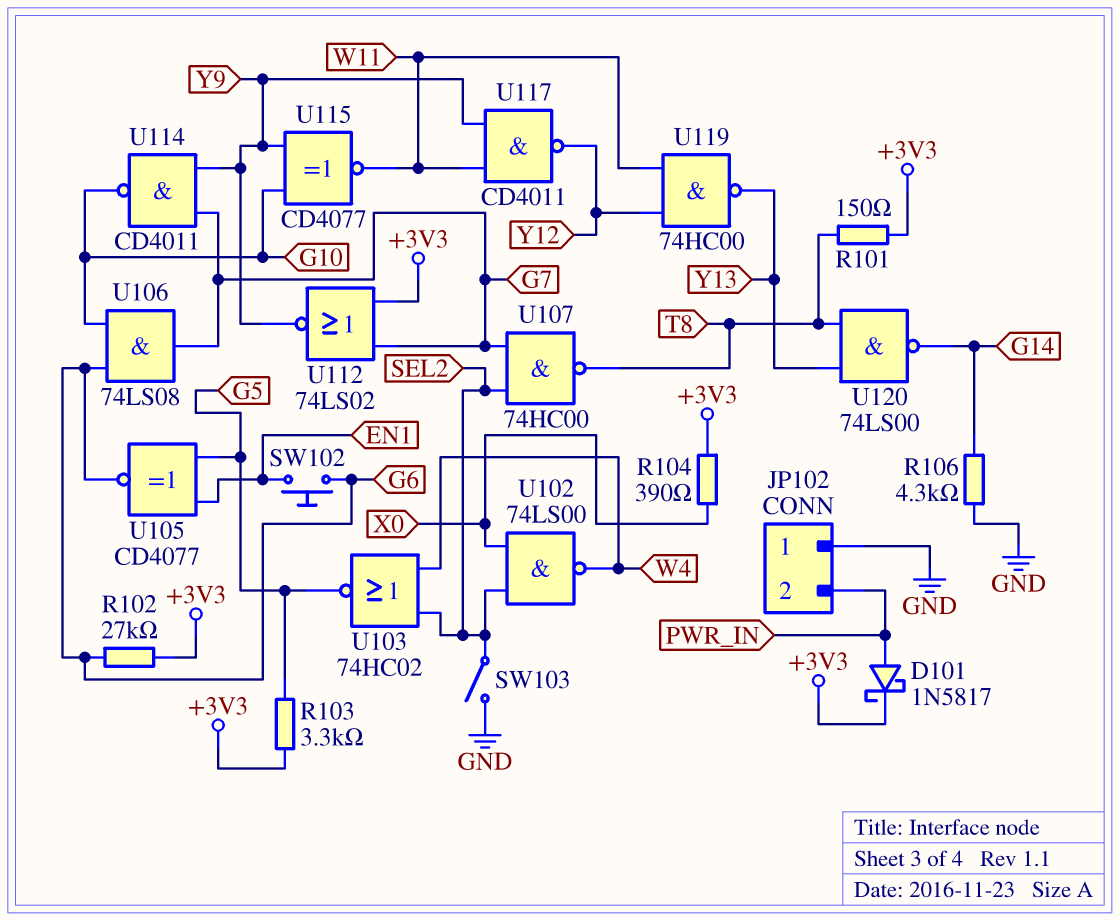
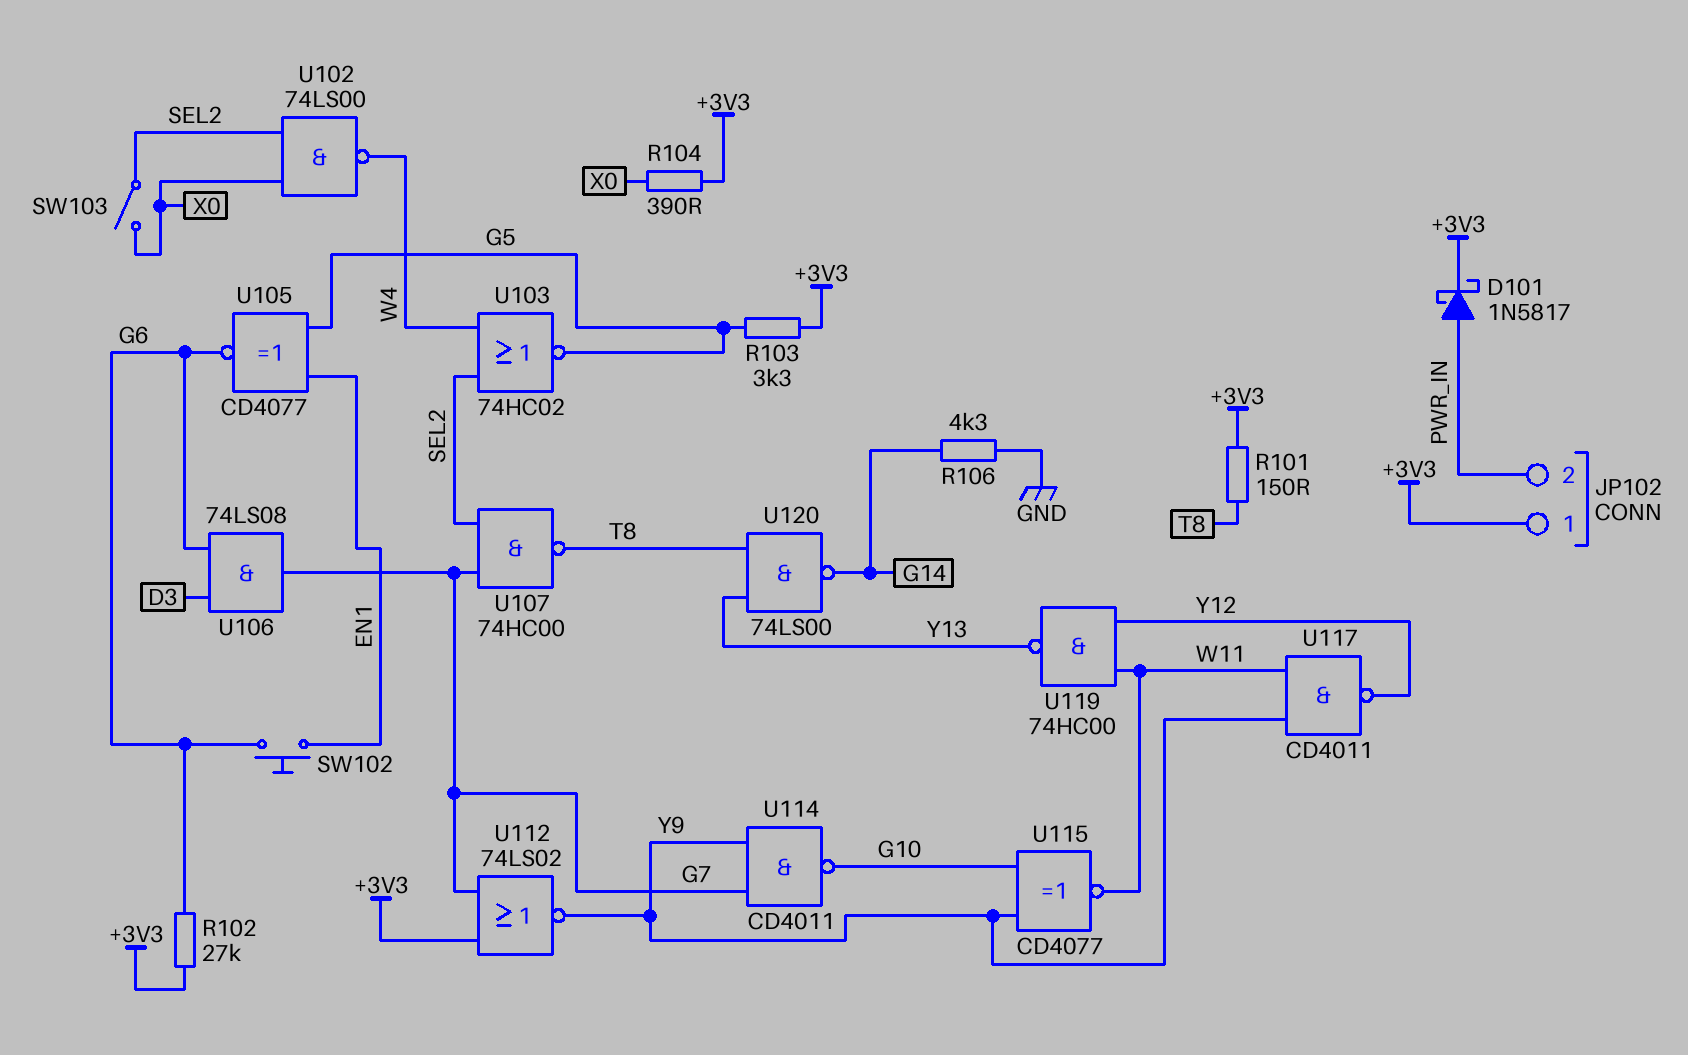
JP102 pin 1: GND -> +3V3
SW103: switch (GND, SEL2) -> switch (SEL2, X0)
U106: AND 74LS08 (in G6, in G10, out G7) -> AND 74LS08 (in D3, in G6, out G7)

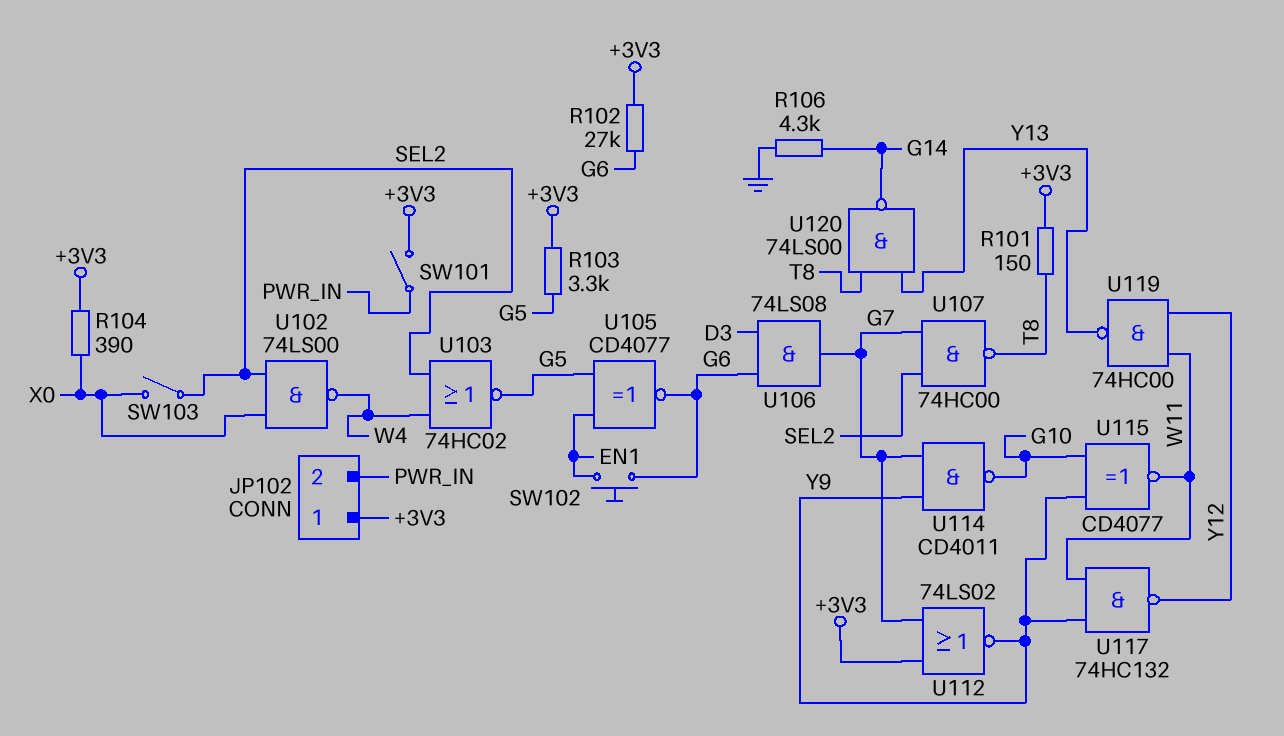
D101: schottky 1N5817 (A PWR_IN, K +3V3) -> none
SW101: none -> switch (+3V3, PWR_IN)
U117: NAND CD4011 (in W11, in Y9, out Y12) -> NAND 74HC132 (in W11, in Y9, out Y12)

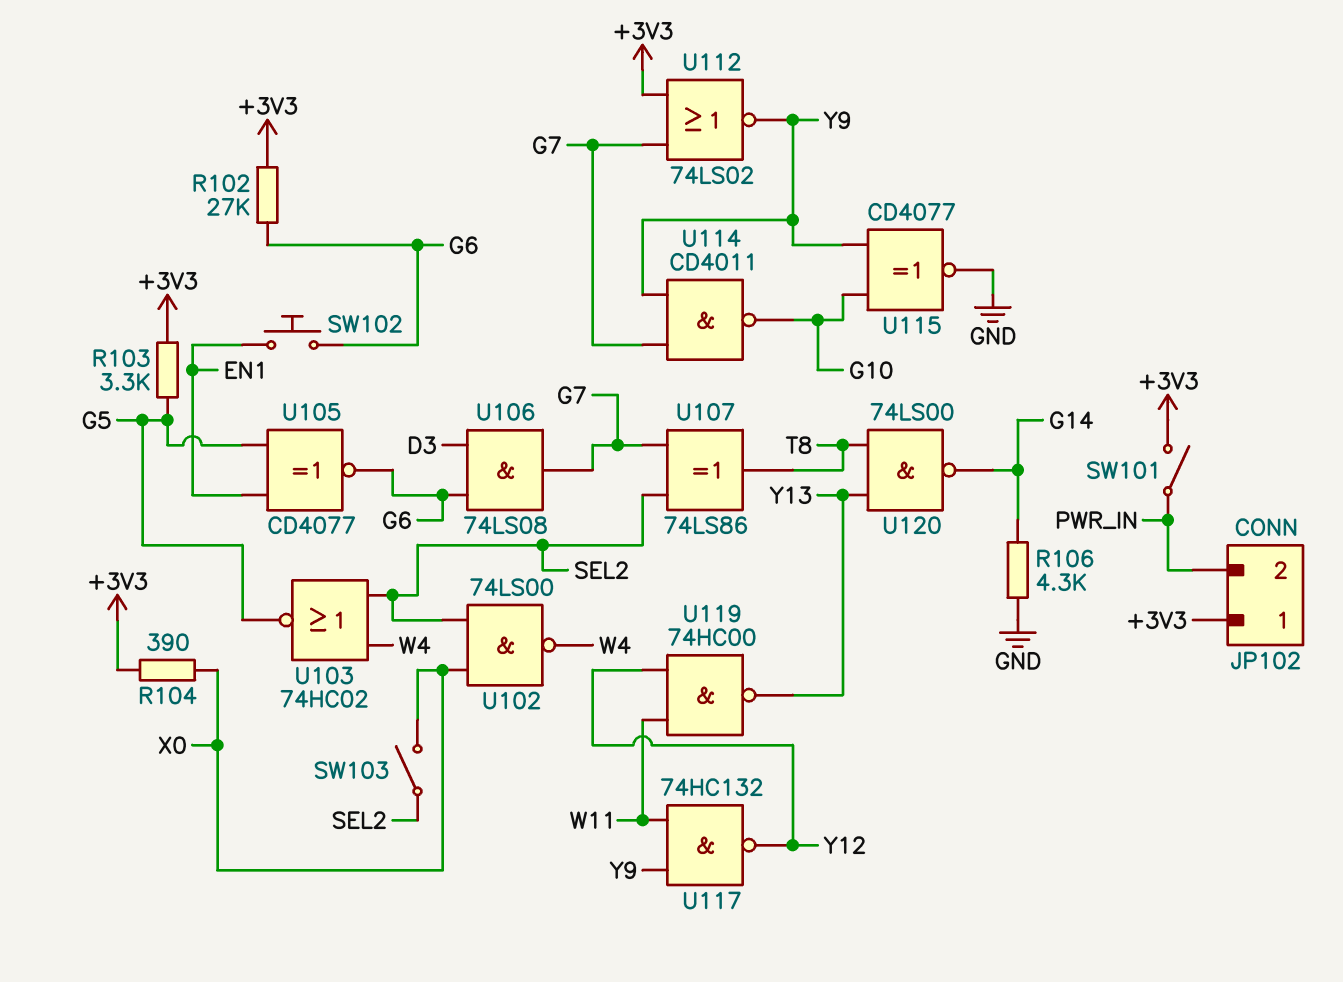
R101: 150 (+3V3, T8) -> none
U107: NAND 74HC00 (in G7, in SEL2, out T8) -> XOR 74LS86 (in G7, in SEL2, out T8)
U115: XNOR CD4077 (in G10, in Y9, out W11) -> XNOR CD4077 (in G10, in Y9, out GND)

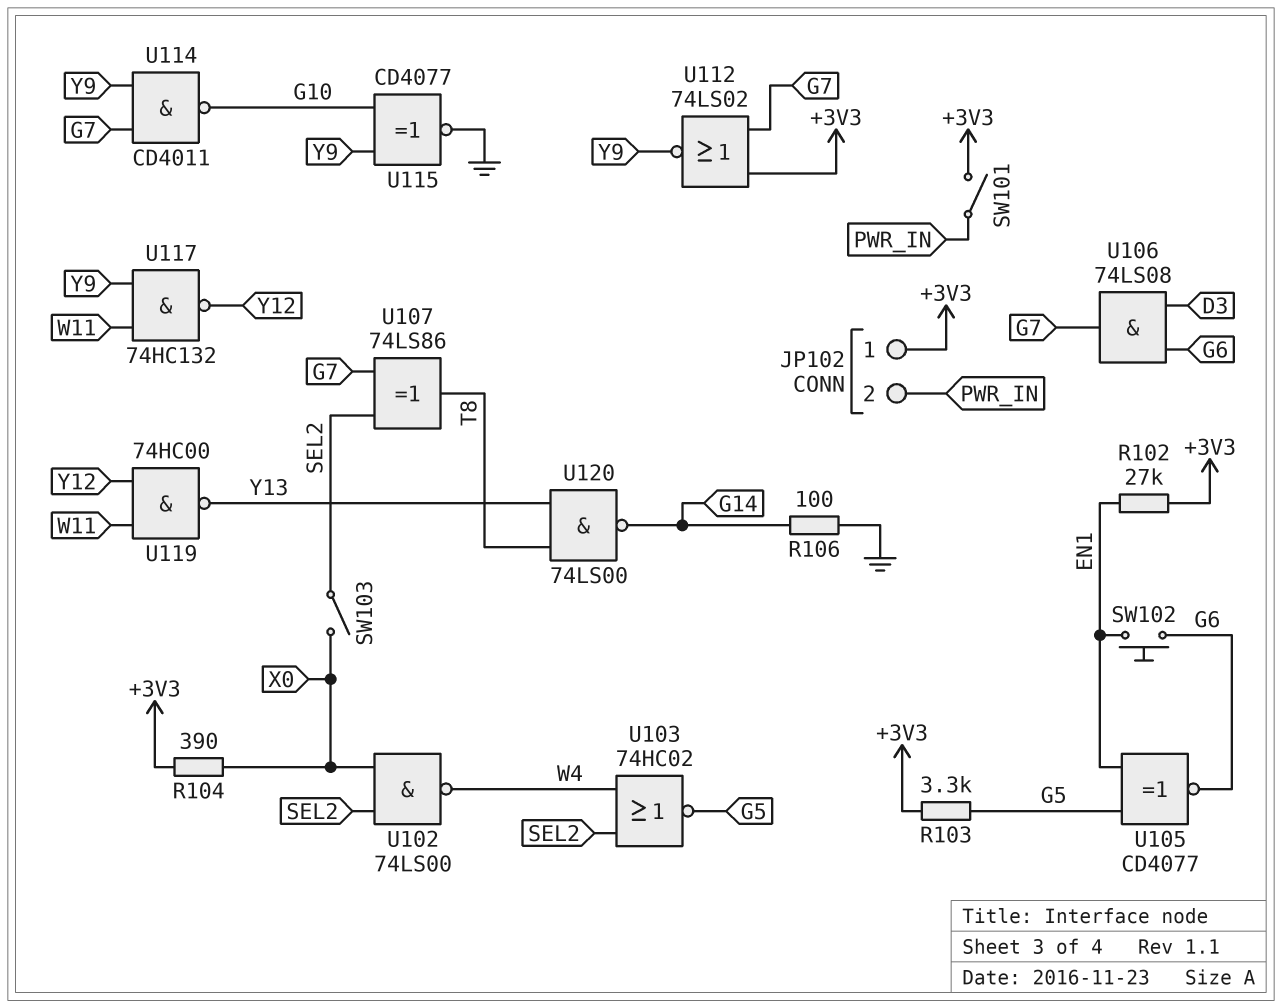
R102: 27k (+3V3, G6) -> 27k (+3V3, EN1)
R106: 4.3k (G14, GND) -> 100 (G14, GND)

